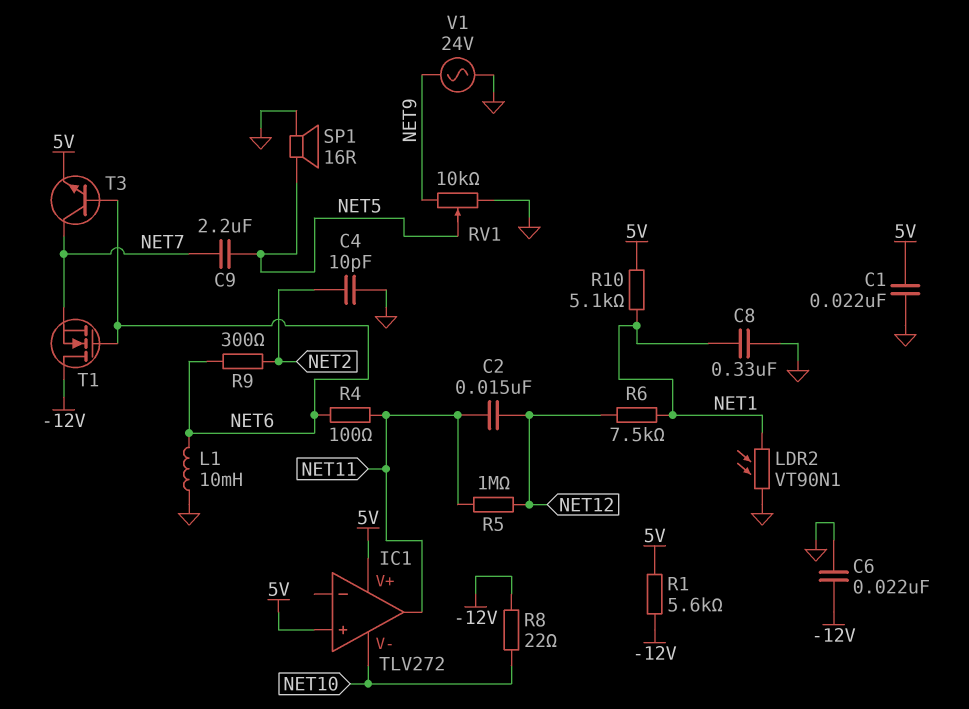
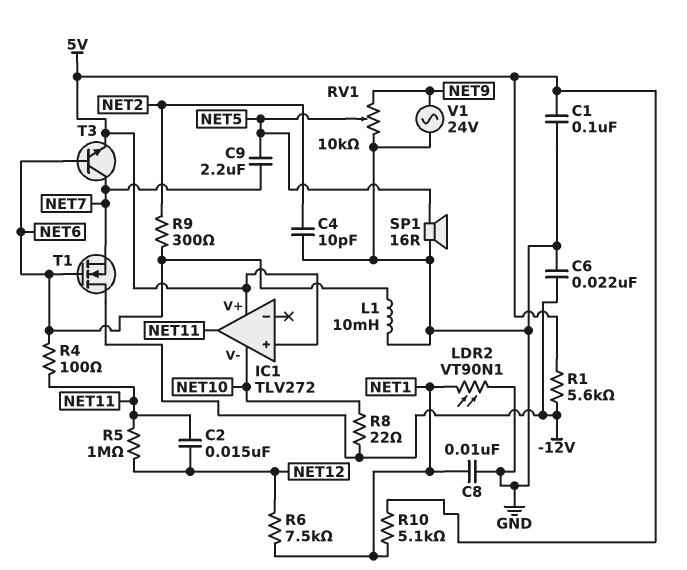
C1: 22nF (5V, GND) -> 100nF (5V, GND)
C8: 330nF (GND, NET1) -> 10nF (GND, NET1)

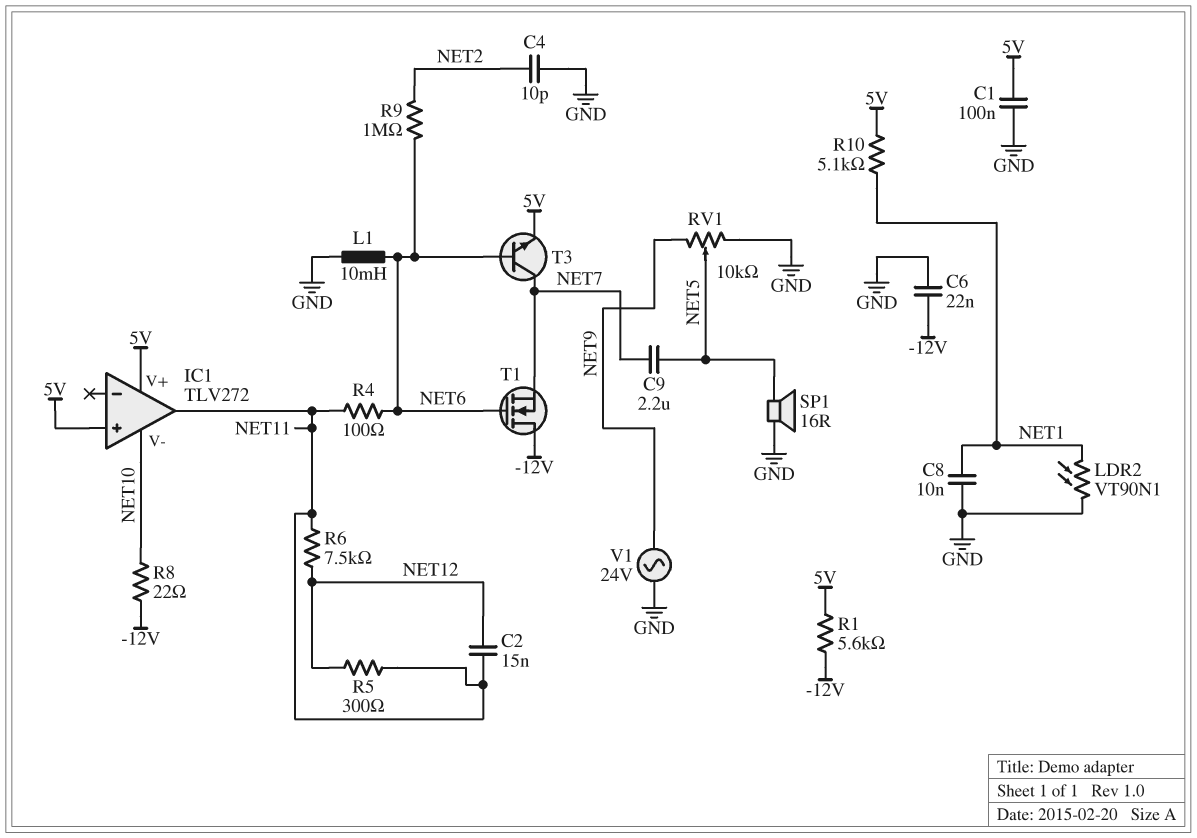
R5: 1M (NET11, NET12) -> 300 (NET11, NET12)
R6: 7.5k (NET1, NET12) -> 7.5k (NET11, NET12)
R9: 300 (NET2, NET6) -> 1M (NET2, NET6)

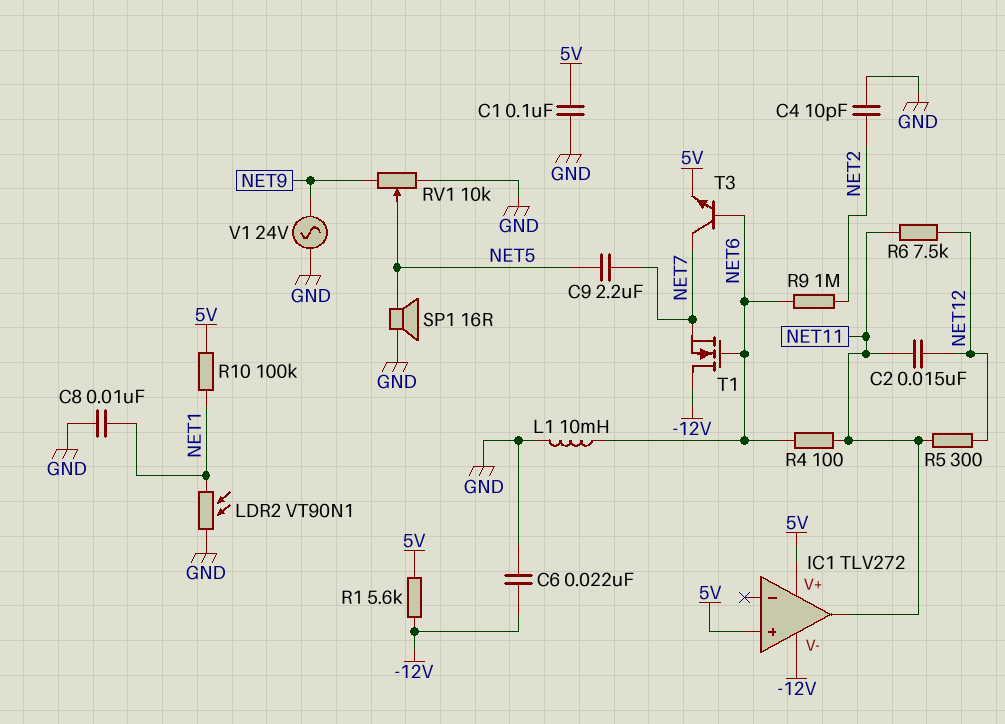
IC1 pin V-: NET10 -> -12V
R8: 22 (-12V, NET10) -> none
R10: 5.1k (5V, NET1) -> 100k (5V, NET1)

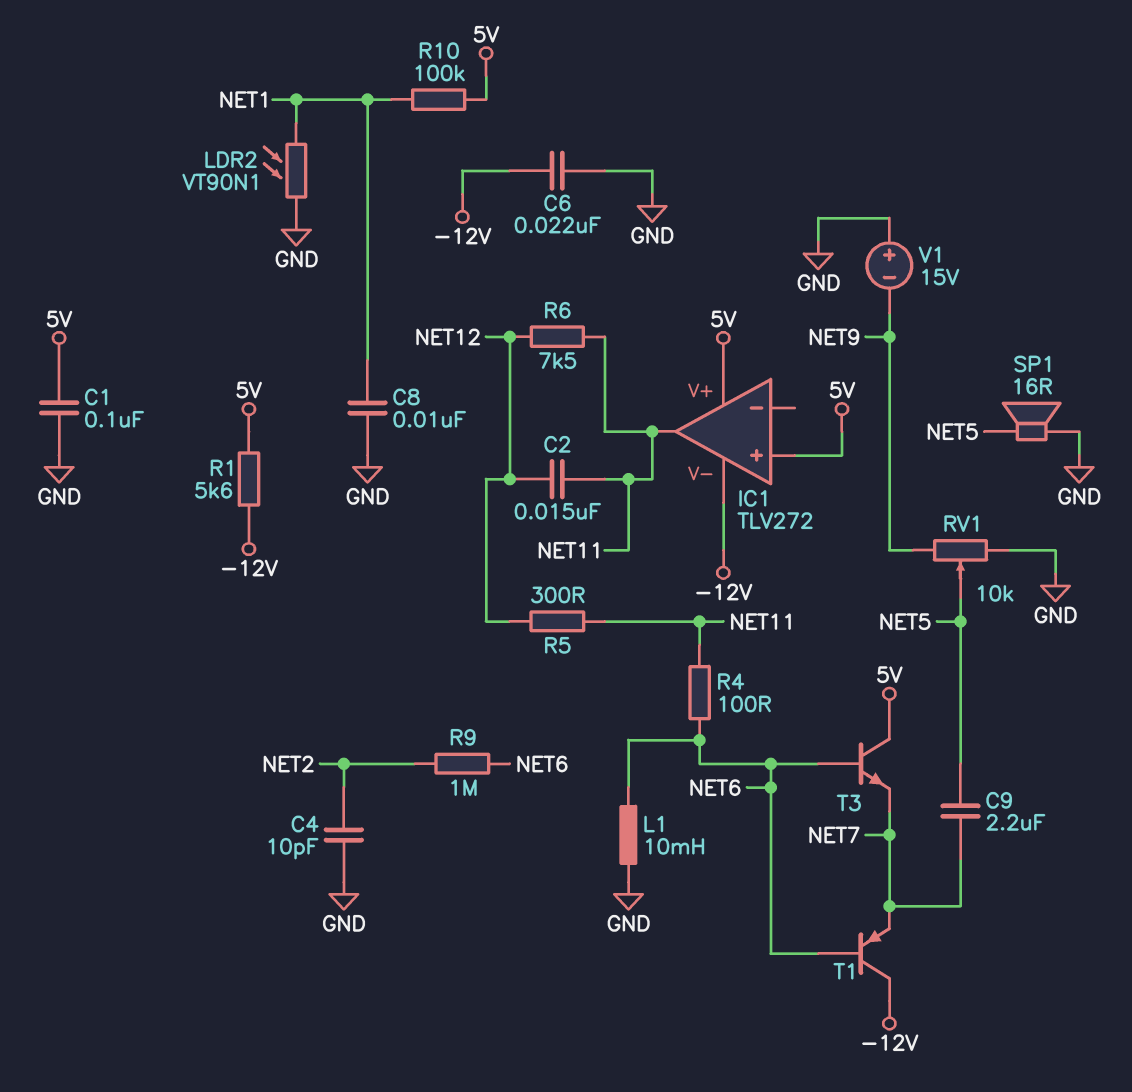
T1: NMOS (G NET6, D -12V, S NET7) -> PNP (B NET6, C -12V, E NET7)
T3: NPN (B NET6, C NET7, E 5V) -> NPN (B NET6, C 5V, E NET7)
V1: AC 24V (GND, NET9) -> 15V (plus GND, minus NET9)

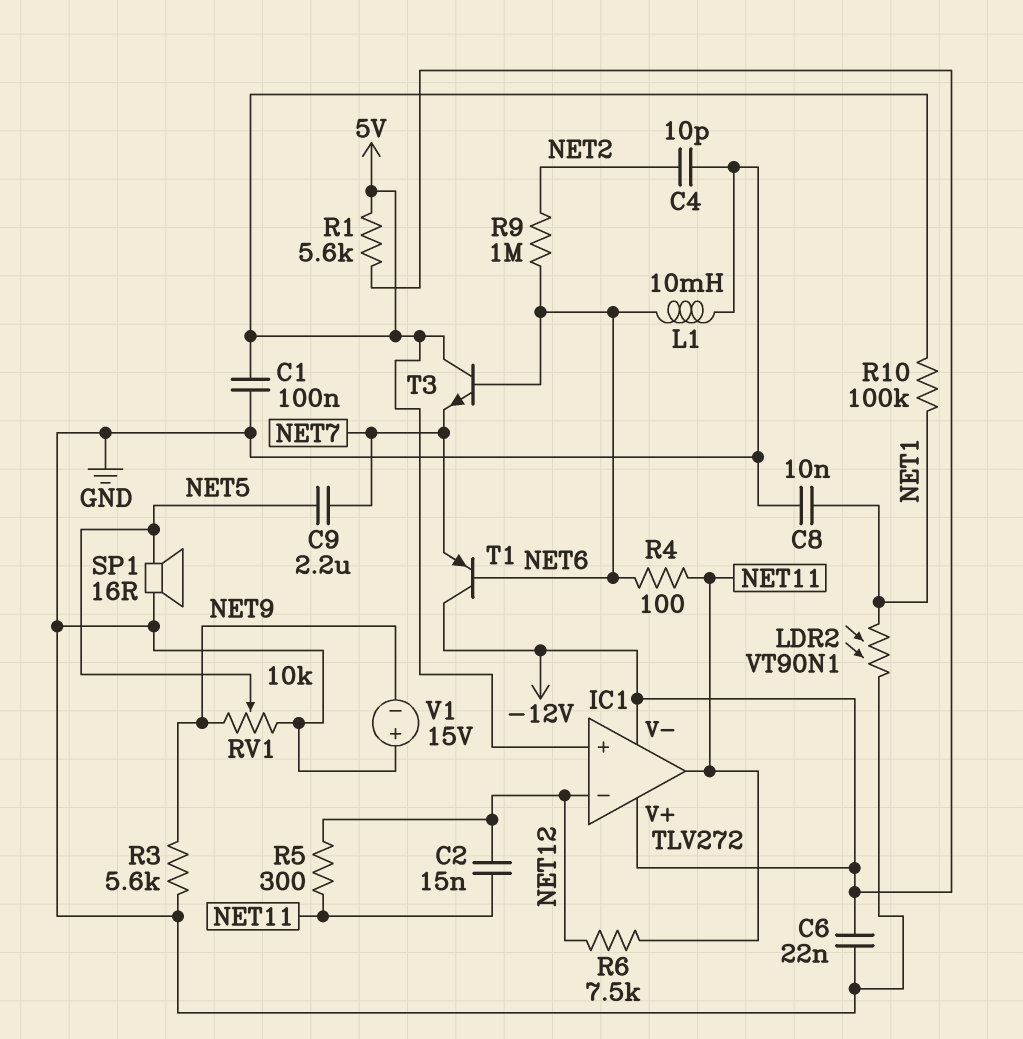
IC1 pin V+: 5V -> -12V
IC1 pin in-: none -> NET12
R3: none -> 5.6k (GND, NET9)

